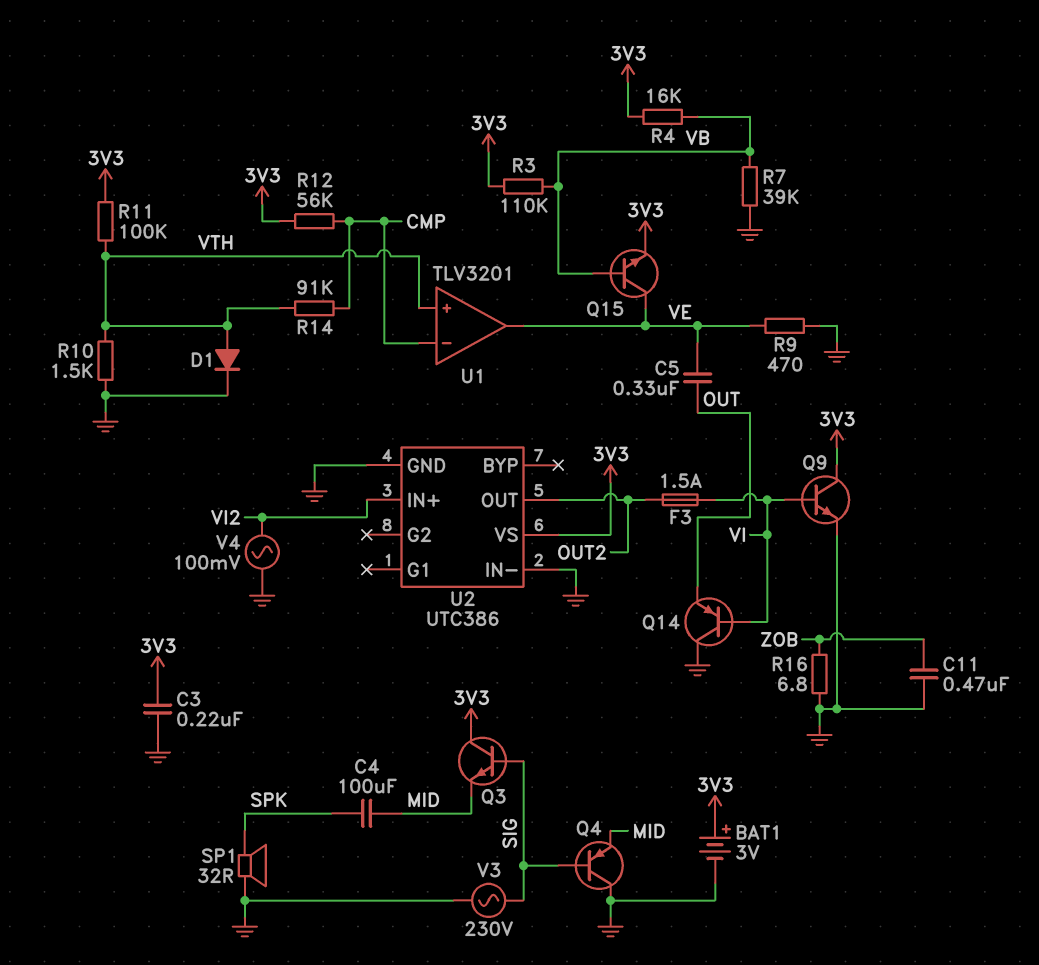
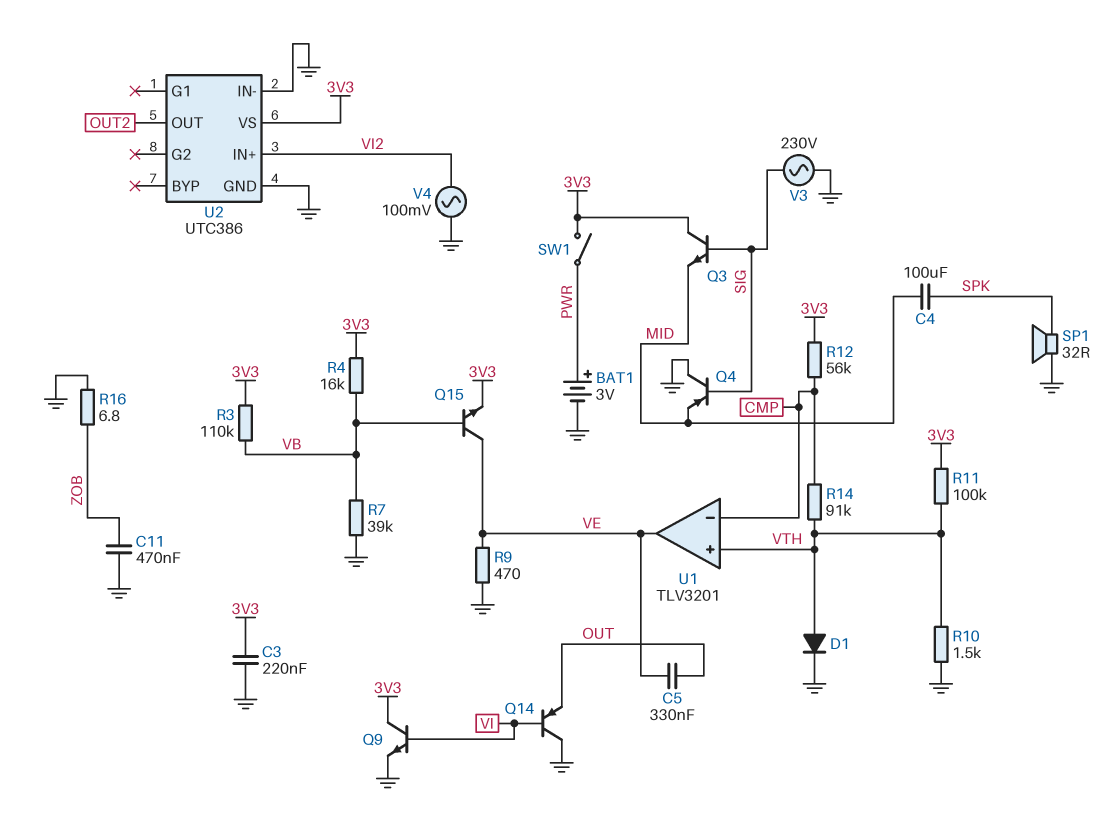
BAT1: 3V (plus 3V3, minus GND) -> 3V (plus PWR, minus GND)
F3: 1.5A (OUT2, VI) -> none
SW1: none -> switch (3V3, PWR)

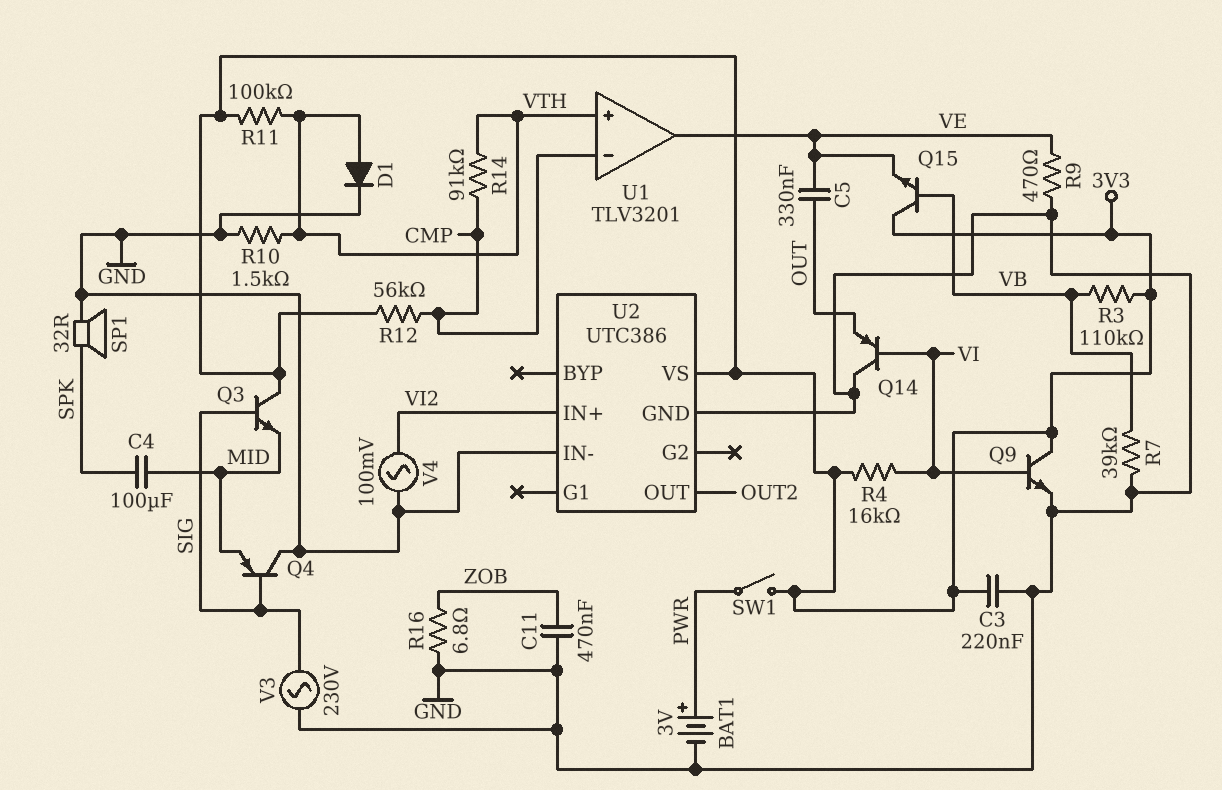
Q15: NPN (B VB, C VE, E 3V3) -> NPN (B VB, C 3V3, E VE)
R4: 16k (3V3, VB) -> 16k (3V3, VI)

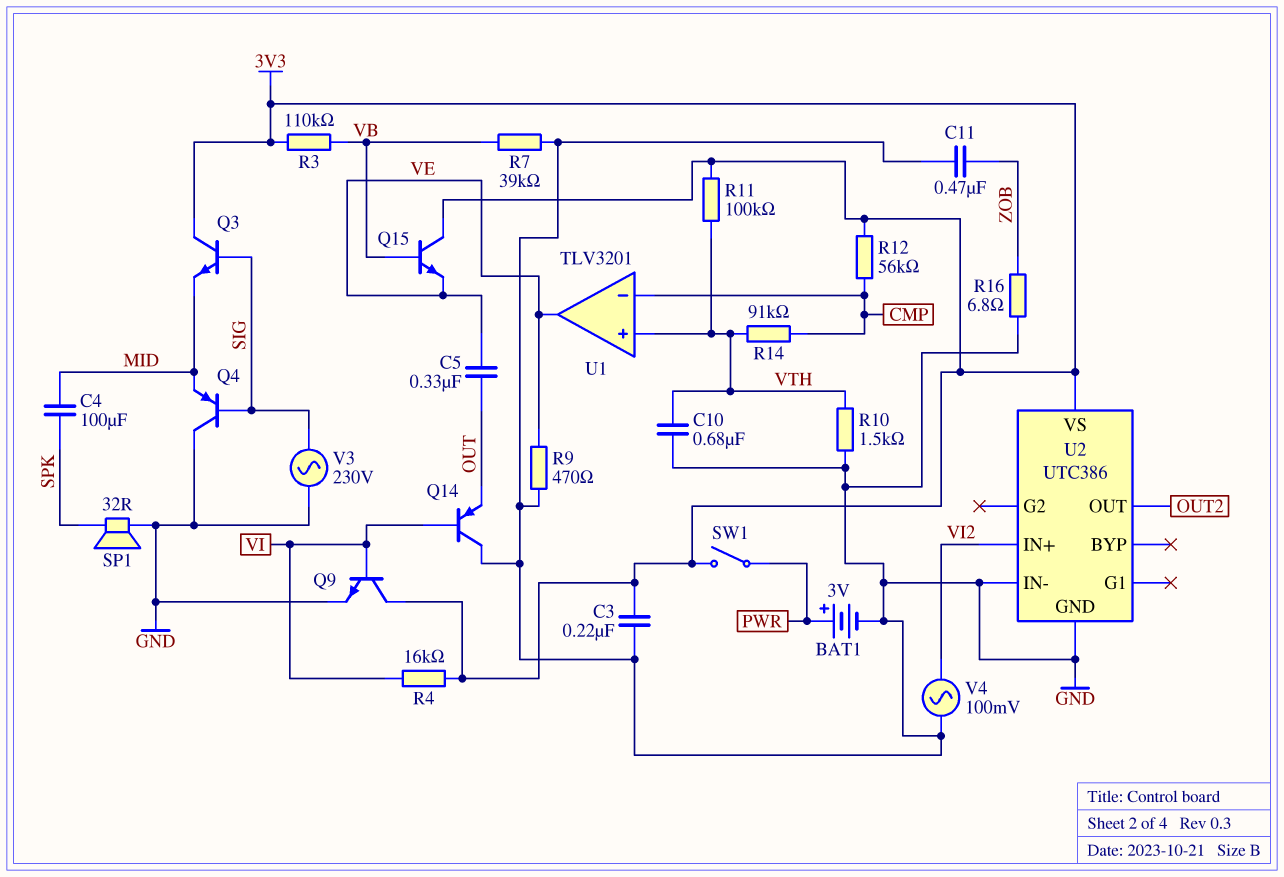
C10: none -> 680nF (GND, VTH)
D1: diode (A VTH, K GND) -> none

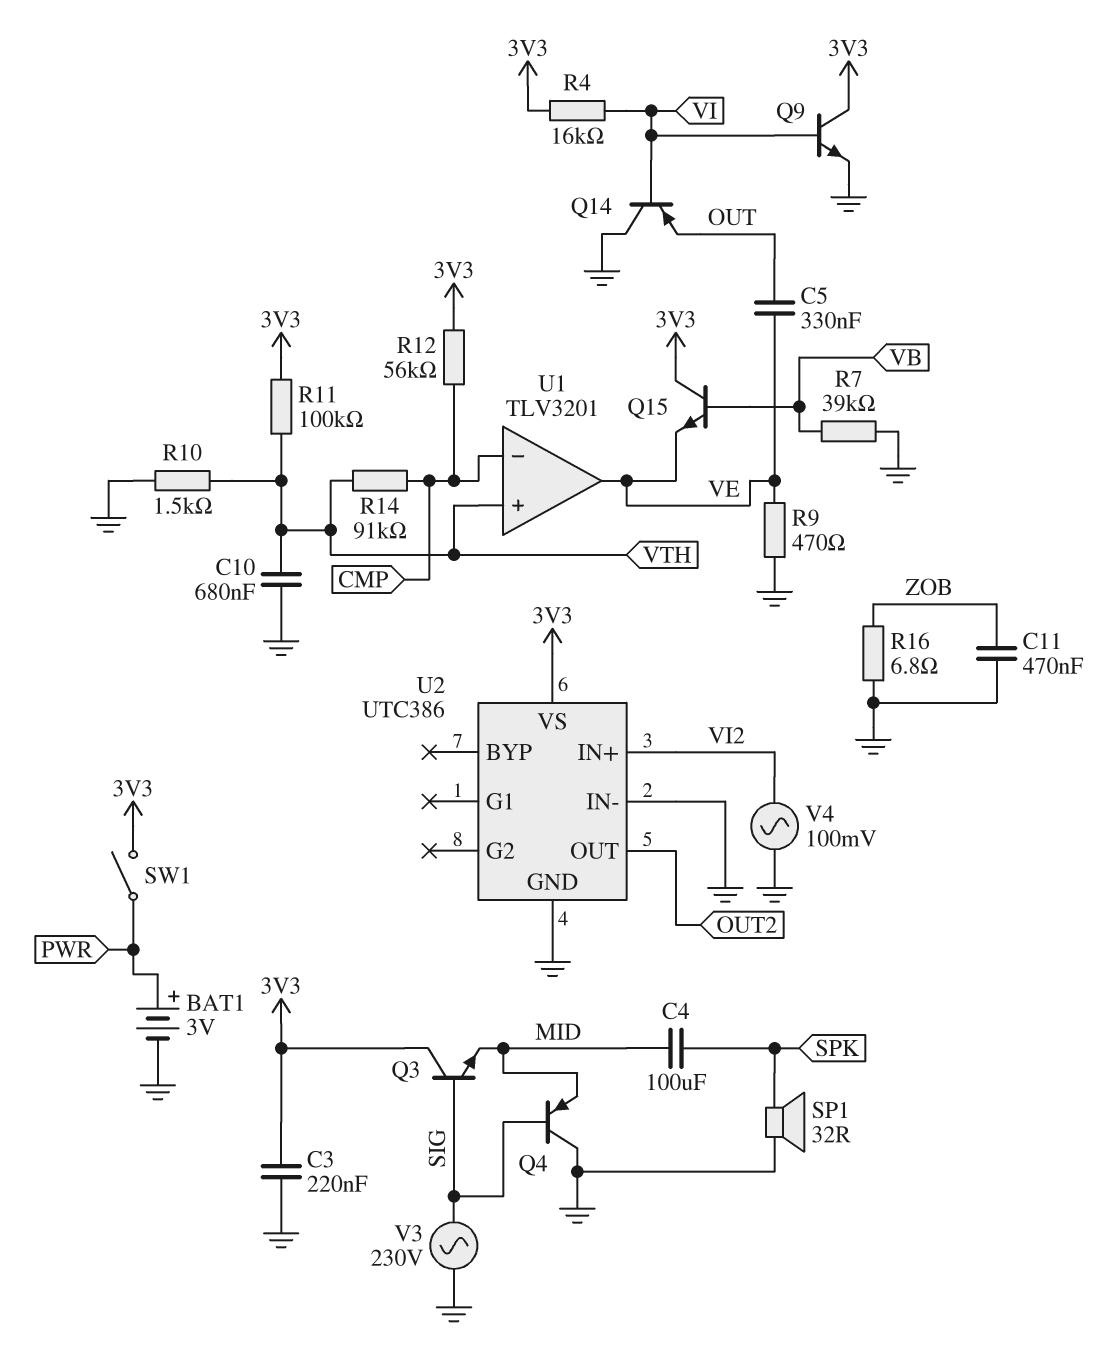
R3: 110k (3V3, VB) -> none

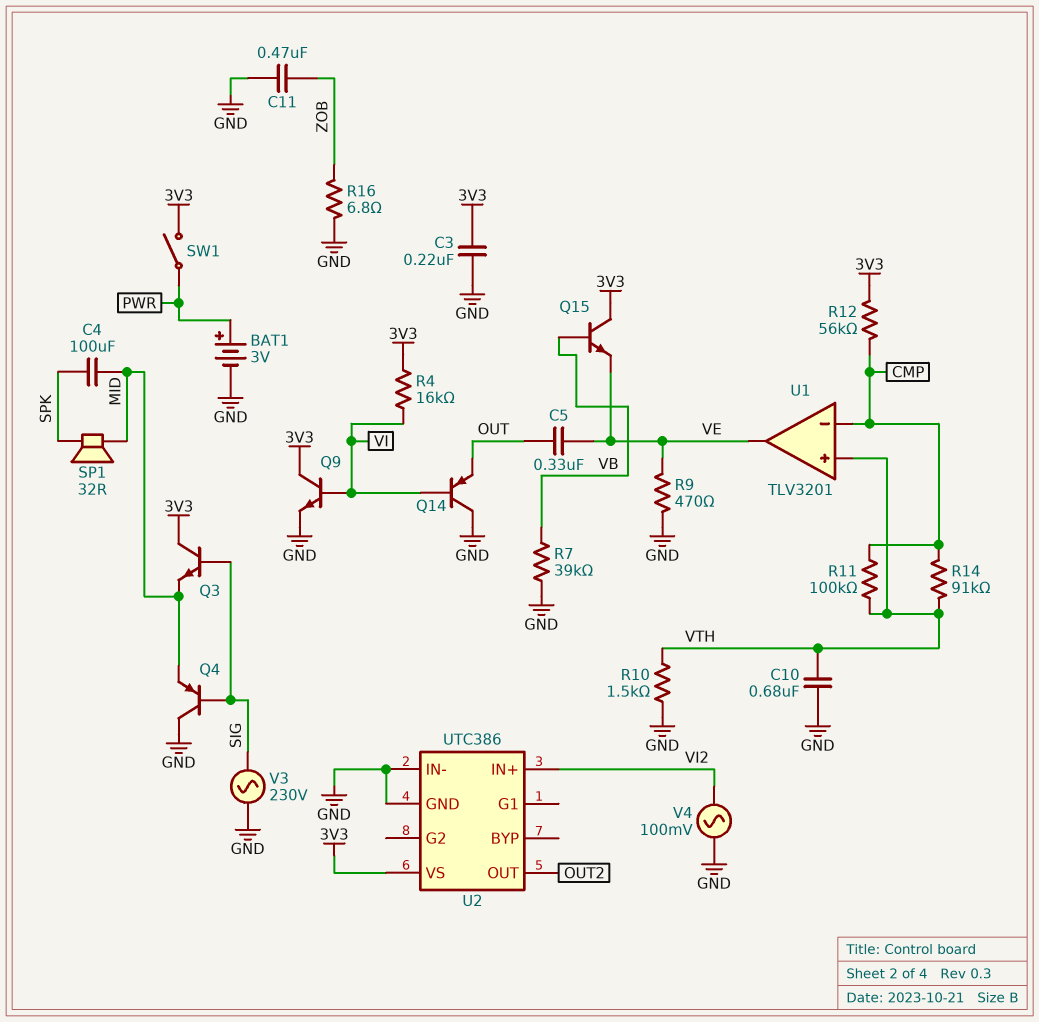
R11: 100k (3V3, VTH) -> 100k (CMP, VTH)
SP1: speaker 32R (GND, SPK) -> speaker 32R (MID, SPK)

